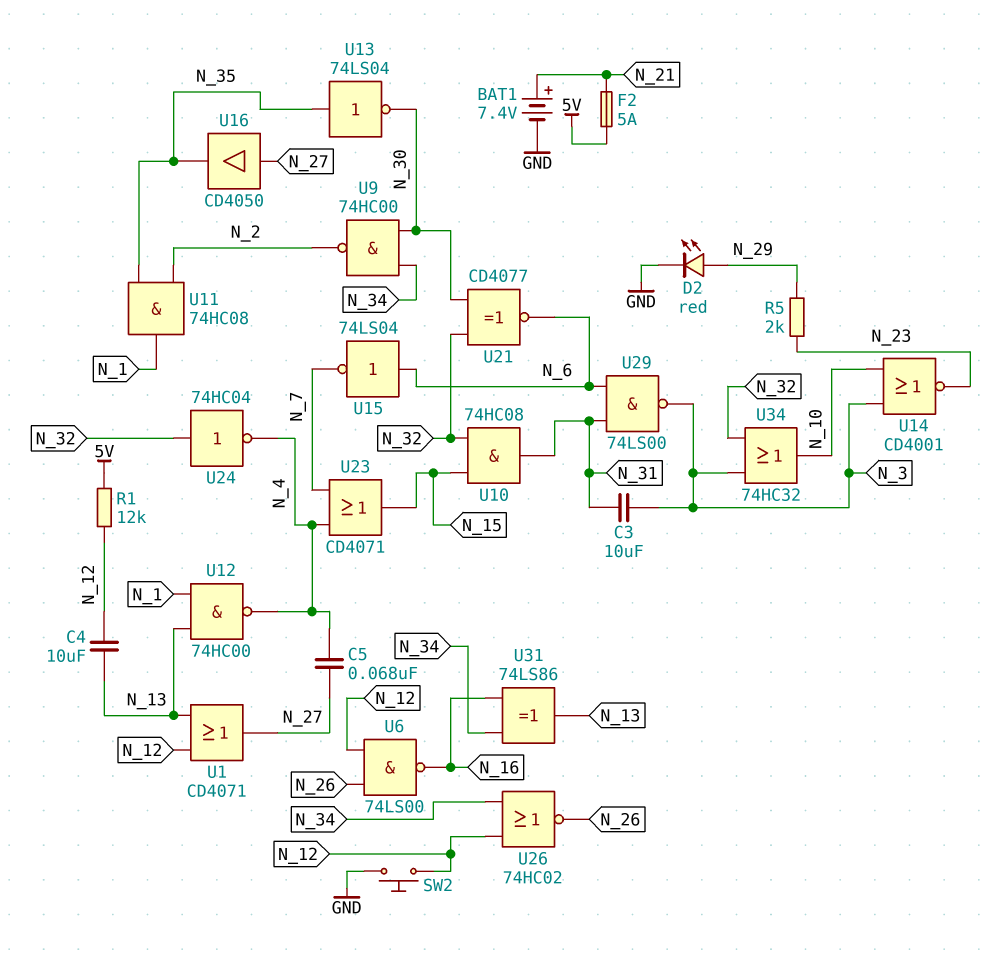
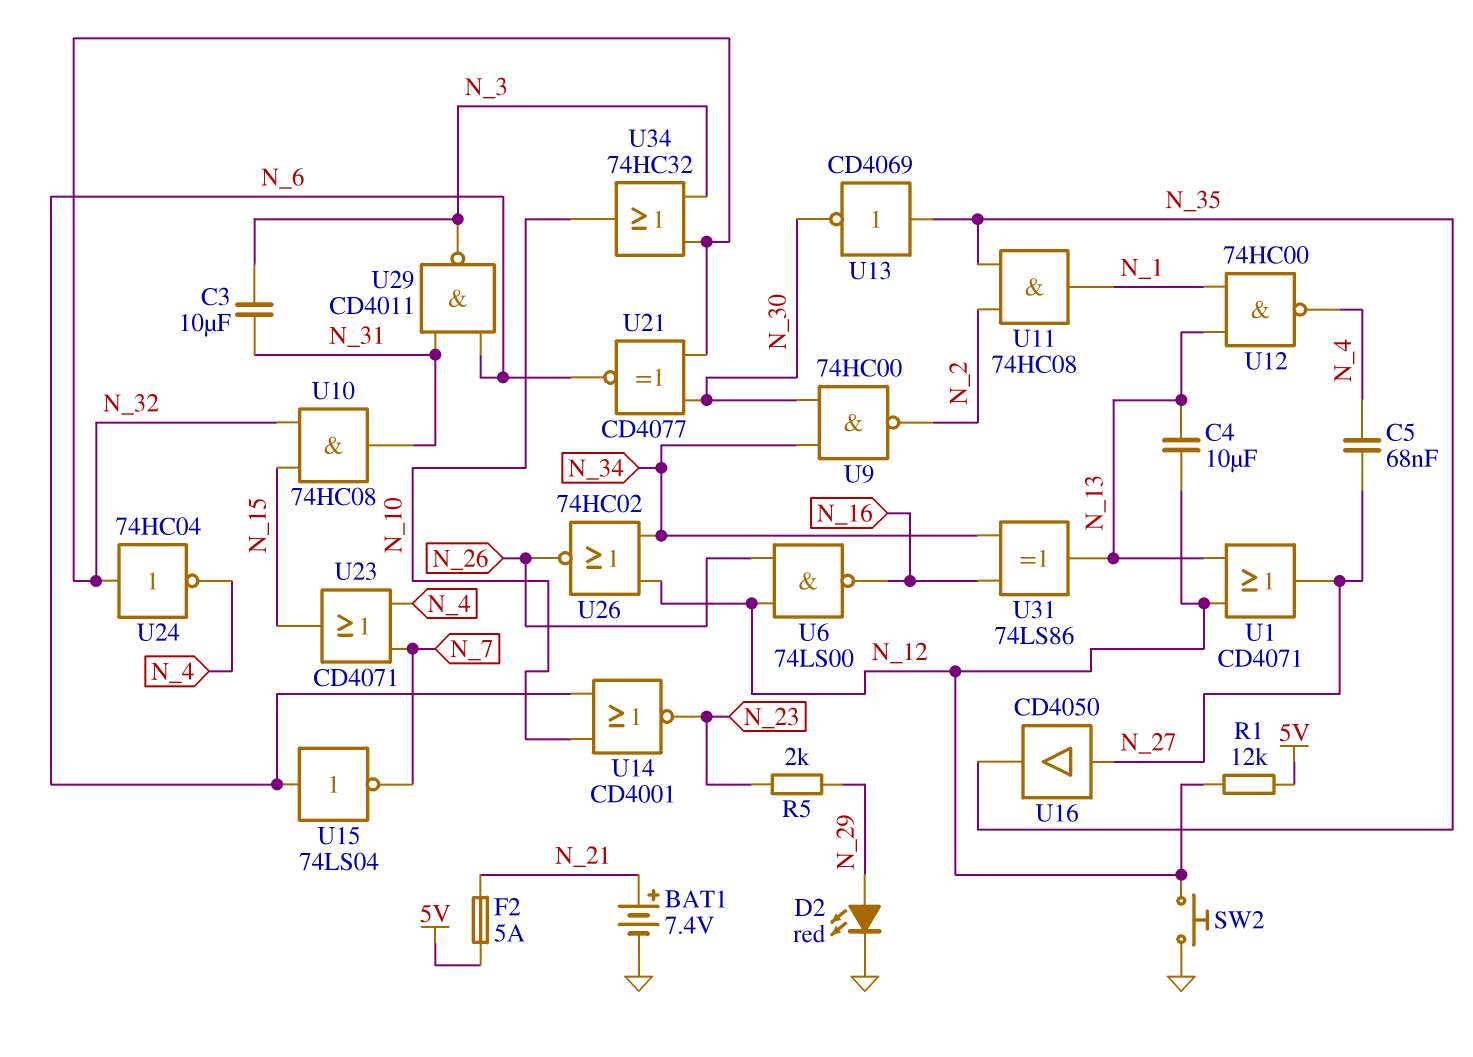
U13: NOT 74LS04 (in N_35, out N_30) -> NOT CD4069 (in N_35, out N_30)
U14: NOR CD4001 (in N_3, in N_10, out N_23) -> NOR CD4001 (in N_6, in N_10, out N_23)
U29: NAND 74LS00 (in N_6, in N_31, out N_3) -> NAND CD4011 (in N_6, in N_31, out N_3)

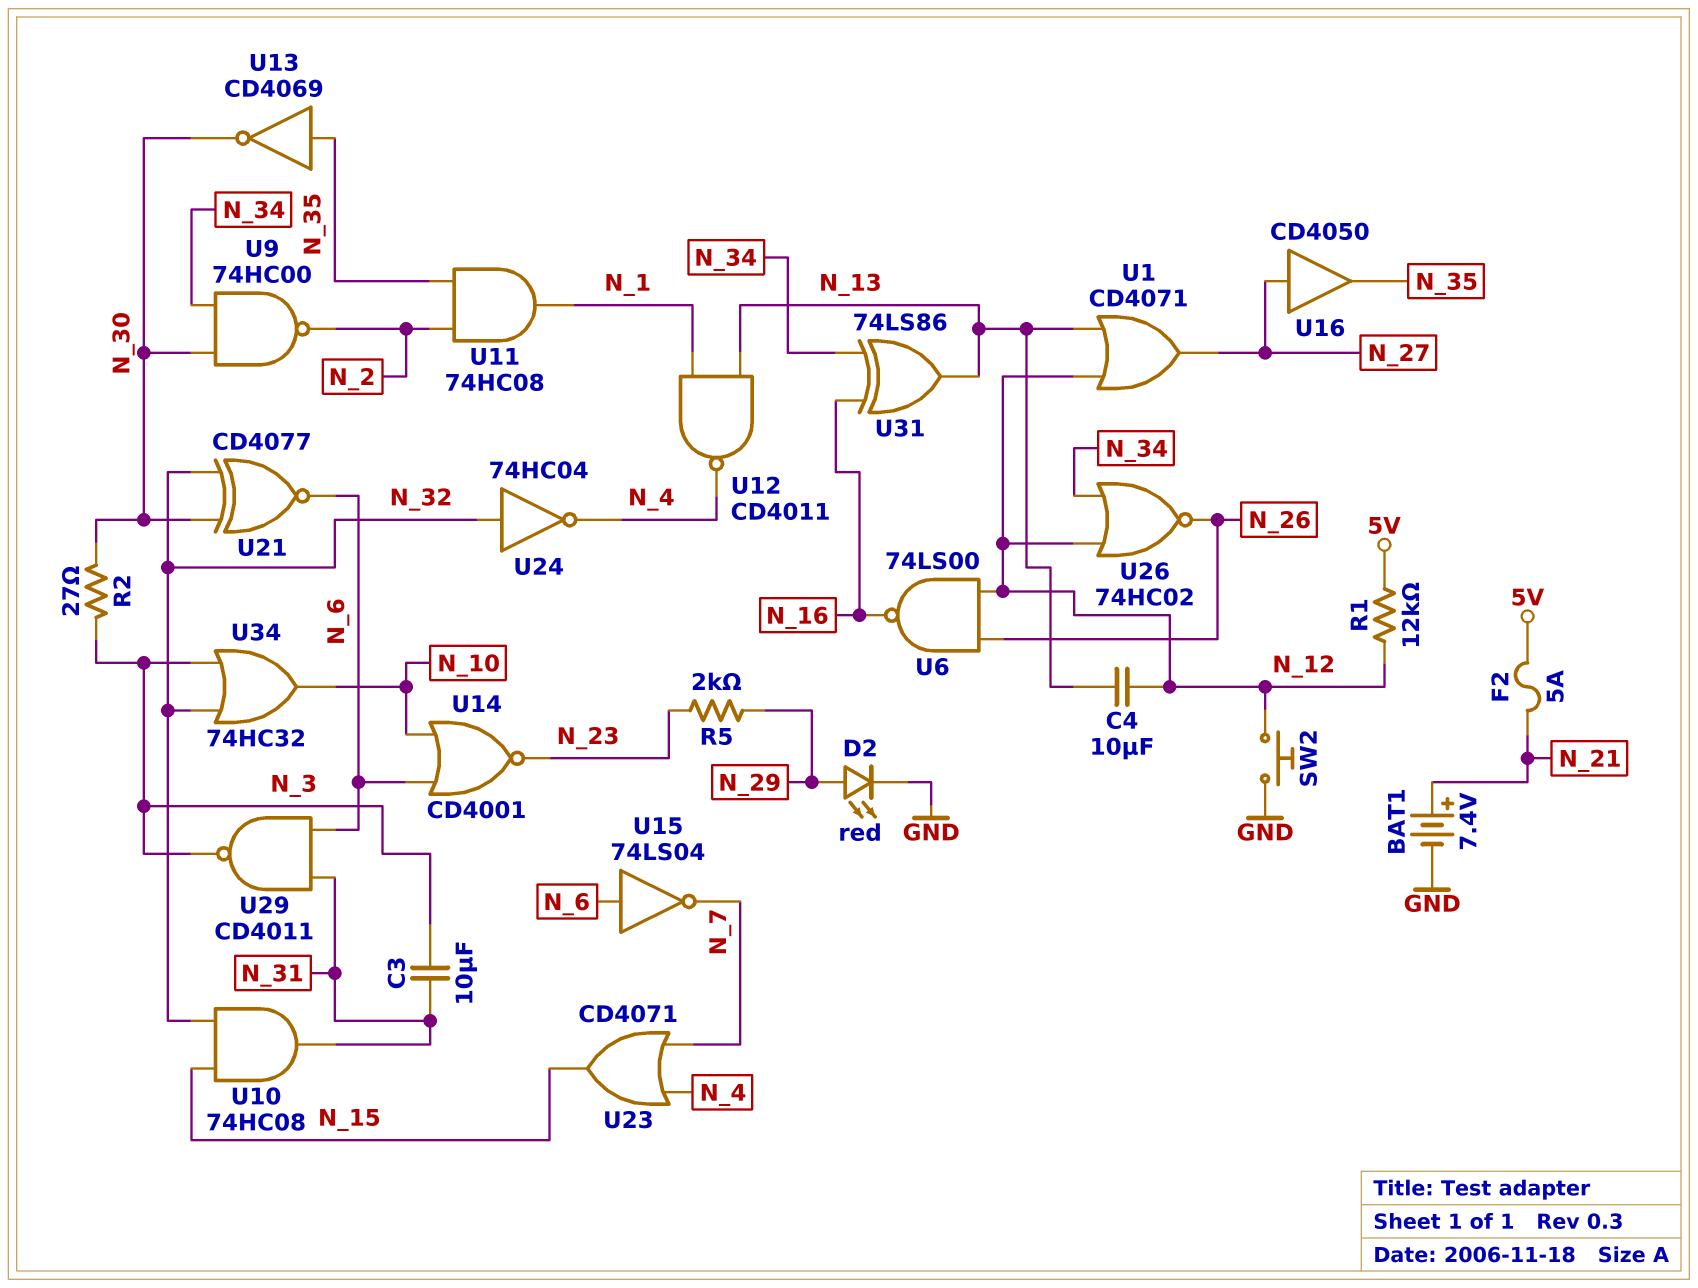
C5: 68nF (N_4, N_27) -> none
R2: none -> 27 (N_3, N_30)
U12: NAND 74HC00 (in N_1, in N_13, out N_4) -> NAND CD4011 (in N_1, in N_13, out N_4)

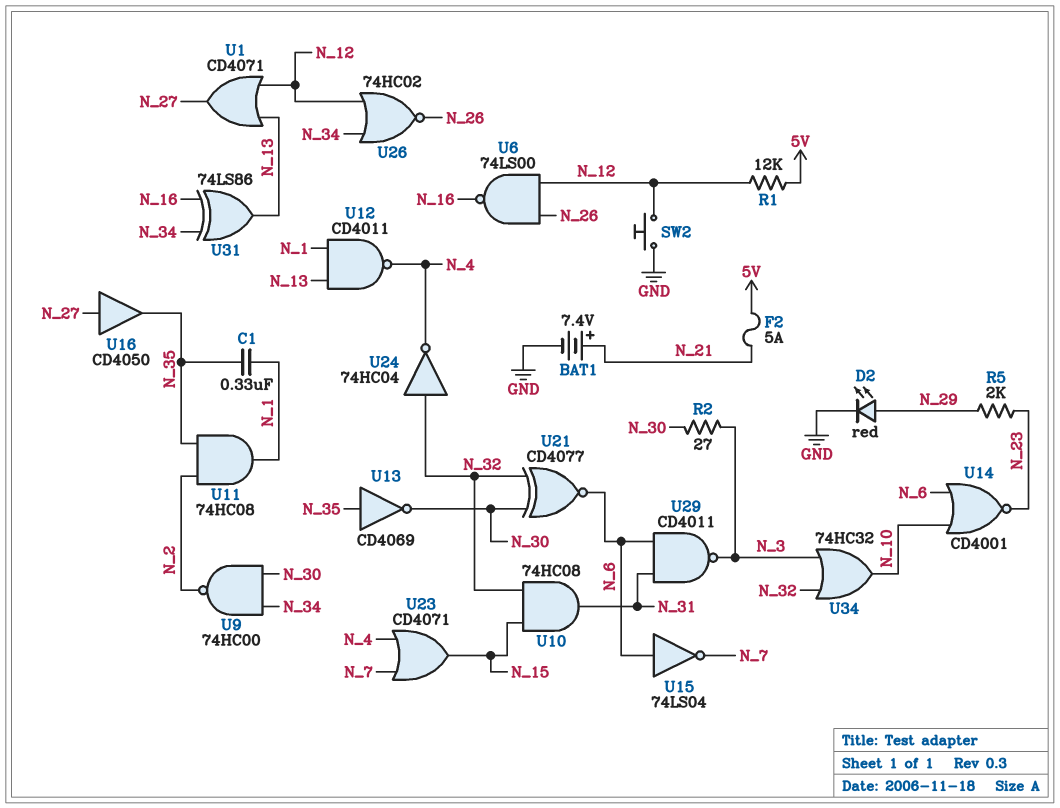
C1: none -> 330nF (N_1, N_35)
C3: 10uF (N_3, N_31) -> none
C4: 10uF (N_12, N_13) -> none

